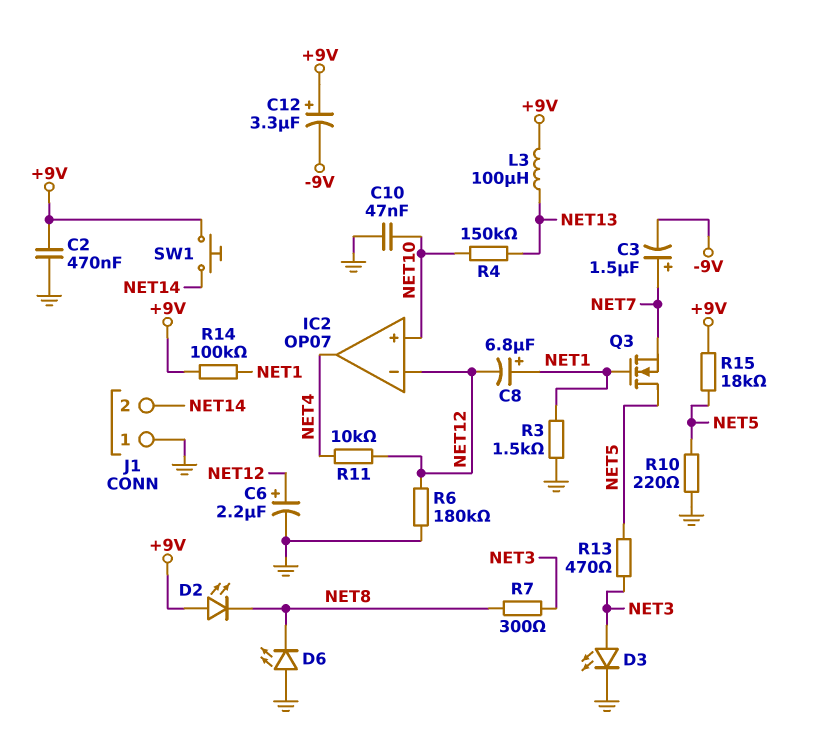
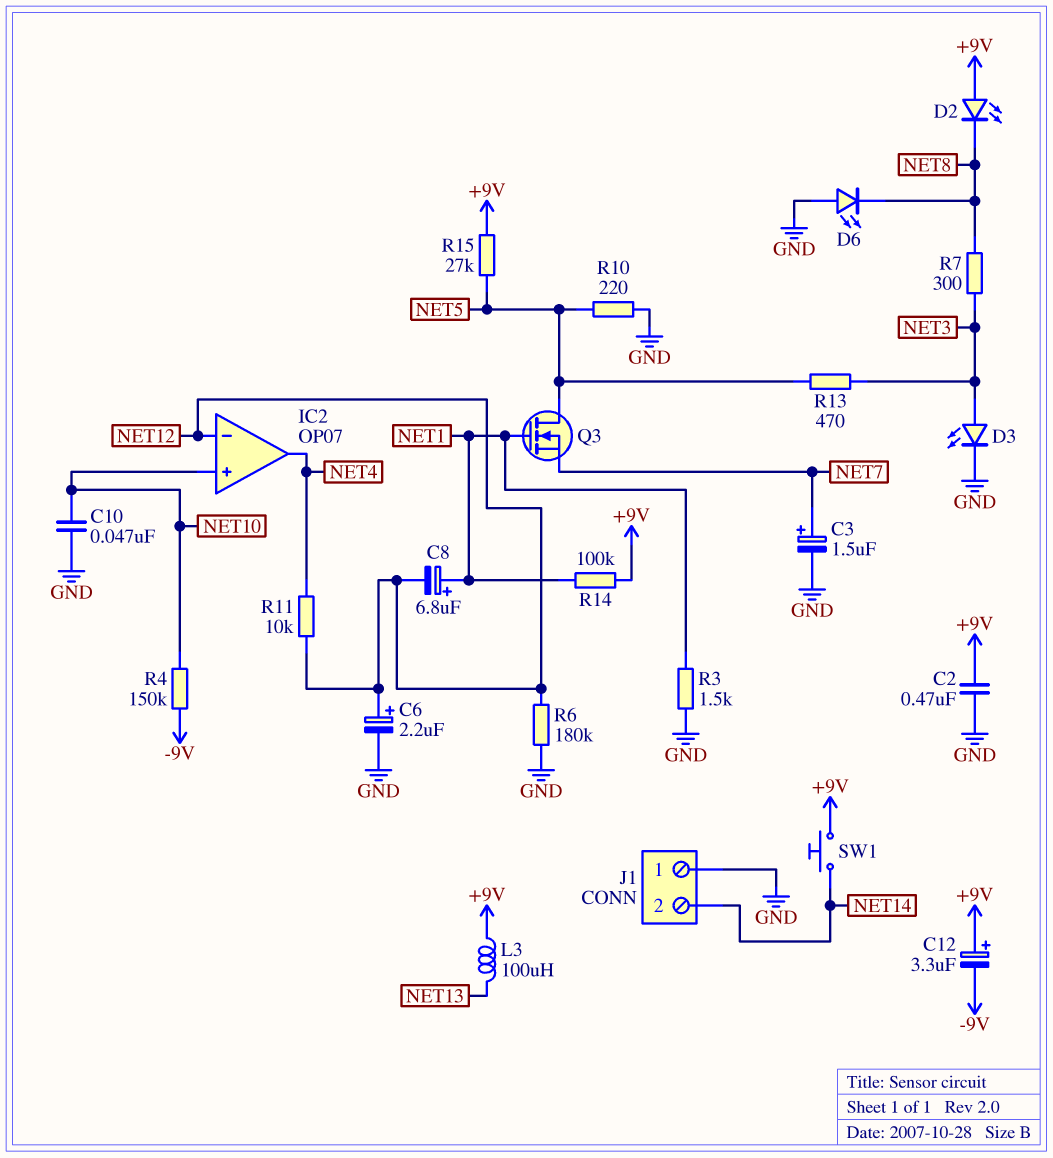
C3: 1.5uF (plus NET7, minus -9V) -> 1.5uF (plus NET7, minus GND)
R4: 150k (NET10, NET13) -> 150k (-9V, NET10)
R15: 18k (+9V, NET5) -> 27k (+9V, NET5)

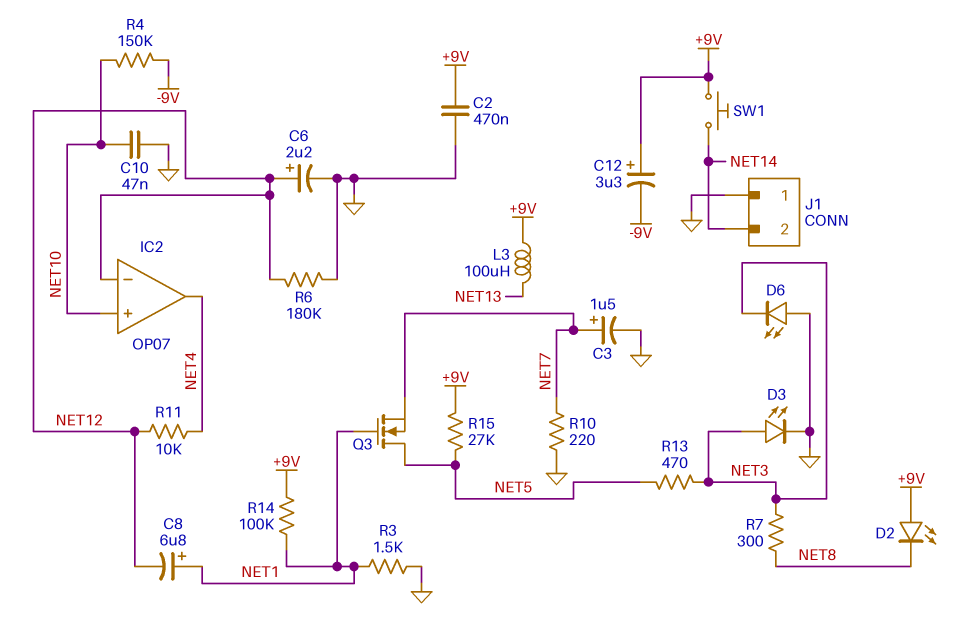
D6: LED (A GND, K NET8) -> LED (A GND, K NET3)
R10: 220 (GND, NET5) -> 220 (GND, NET7)

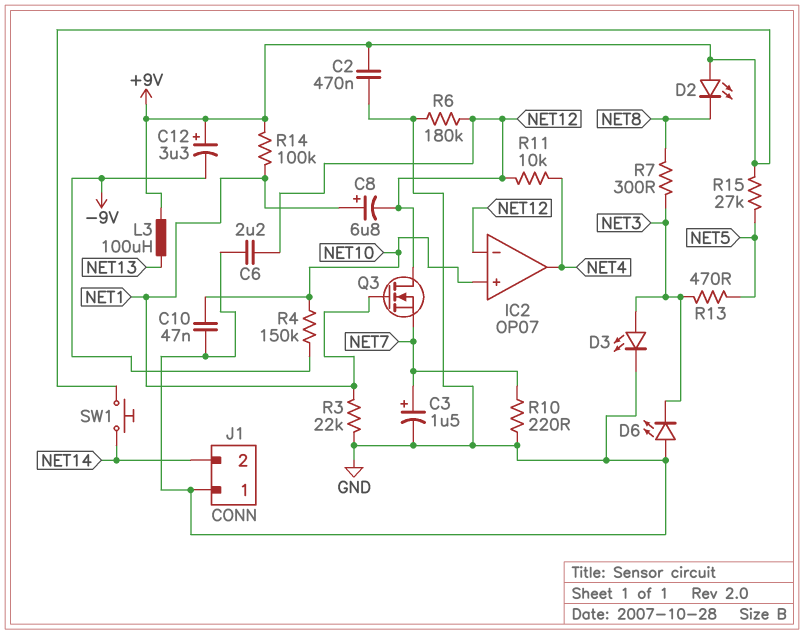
C6: 2.2uF (plus NET12, minus GND) -> 2.2uF (GND, NET12)
Q3: NMOS (G NET1, D NET5, S NET7) -> NMOS (G NET1, D NET12, S NET7)
R3: 1.5k (GND, NET1) -> 22k (GND, NET1)

